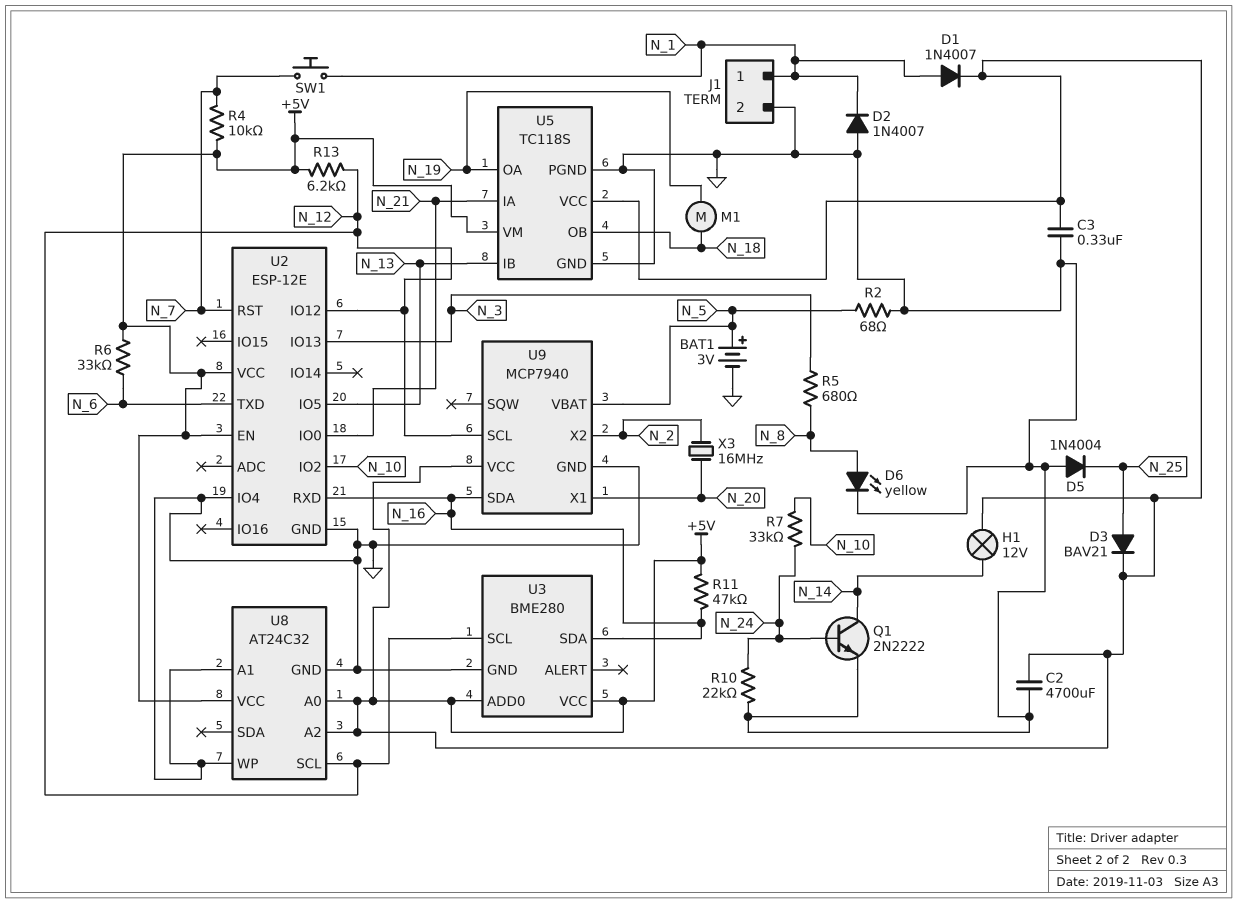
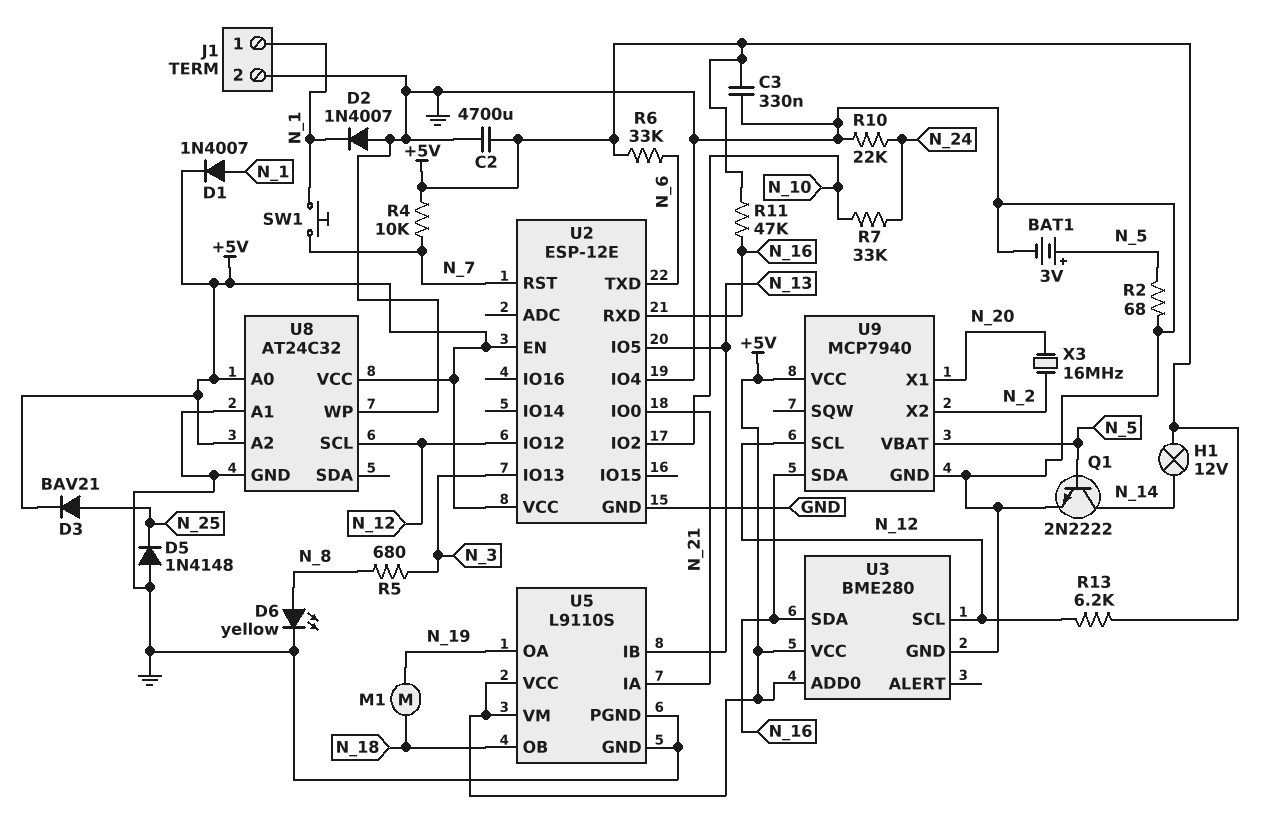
D5: diode 1N4004 (A GND, K N_25) -> diode 1N4148 (A GND, K N_25)
Q1: NPN 2N2222 (B N_24, C N_14, E GND) -> NPN 2N2222 (B N_5, C N_14, E GND)
U5: TC118S -> L9110S

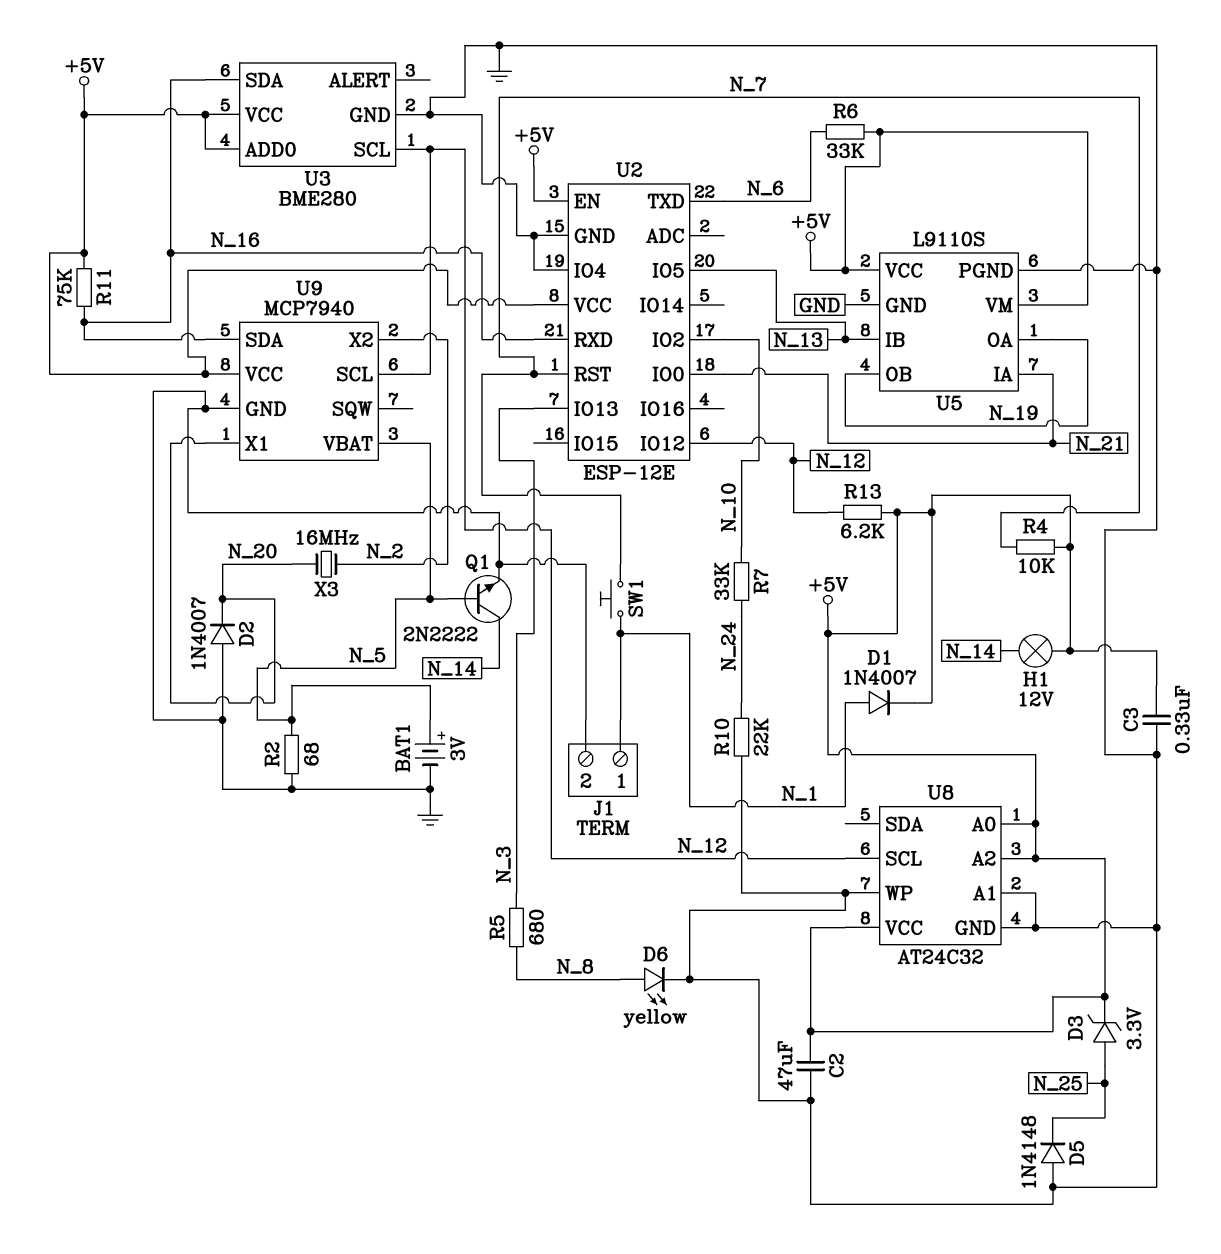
C2: 4700uF (+5V, GND) -> 47uF (+5V, GND)
D2: diode 1N4007 (A GND, K N_1) -> diode 1N4007 (A GND, K N_20)
D3: diode BAV21 (A N_25, K +5V) -> zener 3.3V (A N_25, K +5V)
M1: motor (N_18, N_19) -> none
R11: 47k (+5V, N_16) -> 75k (+5V, N_16)
U5 pin OB: N_18 -> N_19

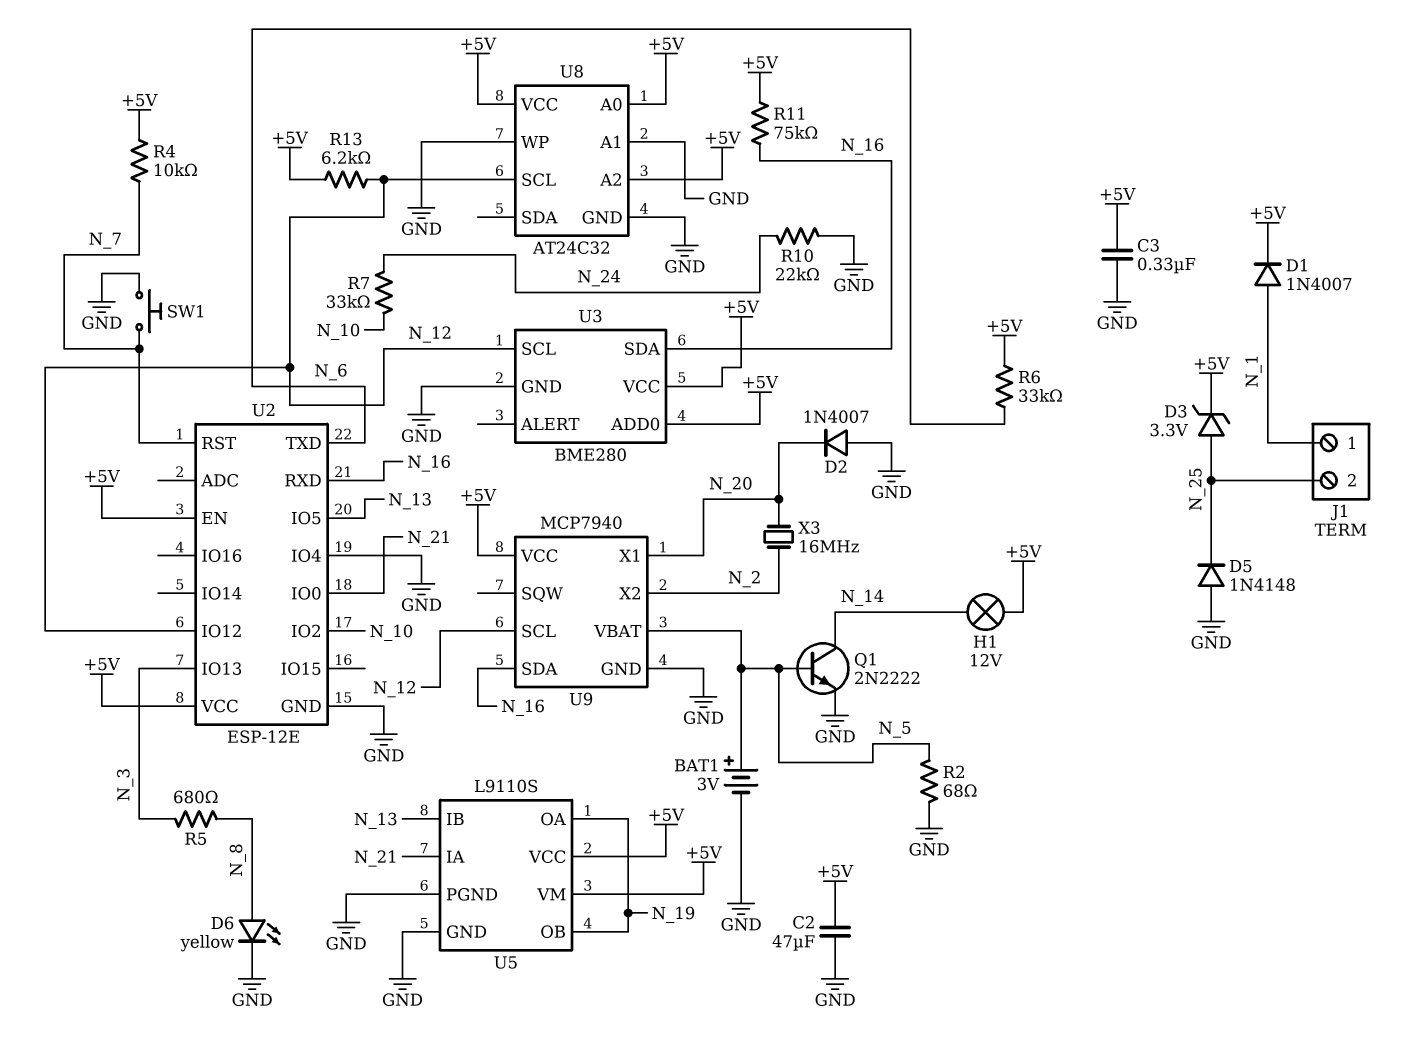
J1 pin 2: GND -> N_25
SW1: button (N_1, N_7) -> button (GND, N_7)

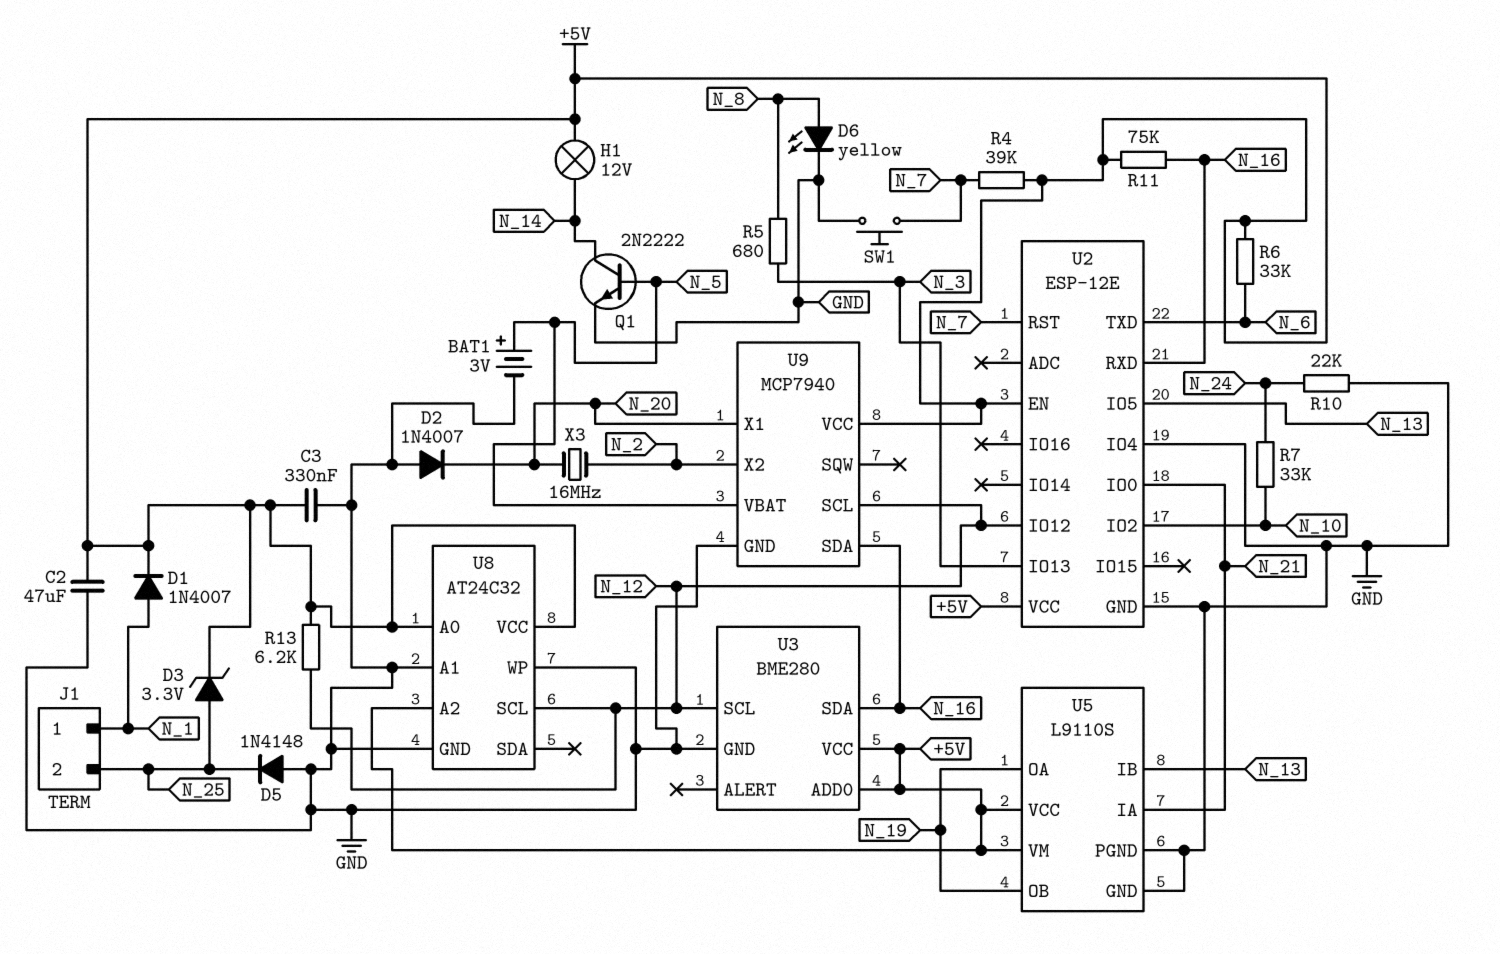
R2: 68 (GND, N_5) -> none
R4: 10k (+5V, N_7) -> 39k (+5V, N_7)

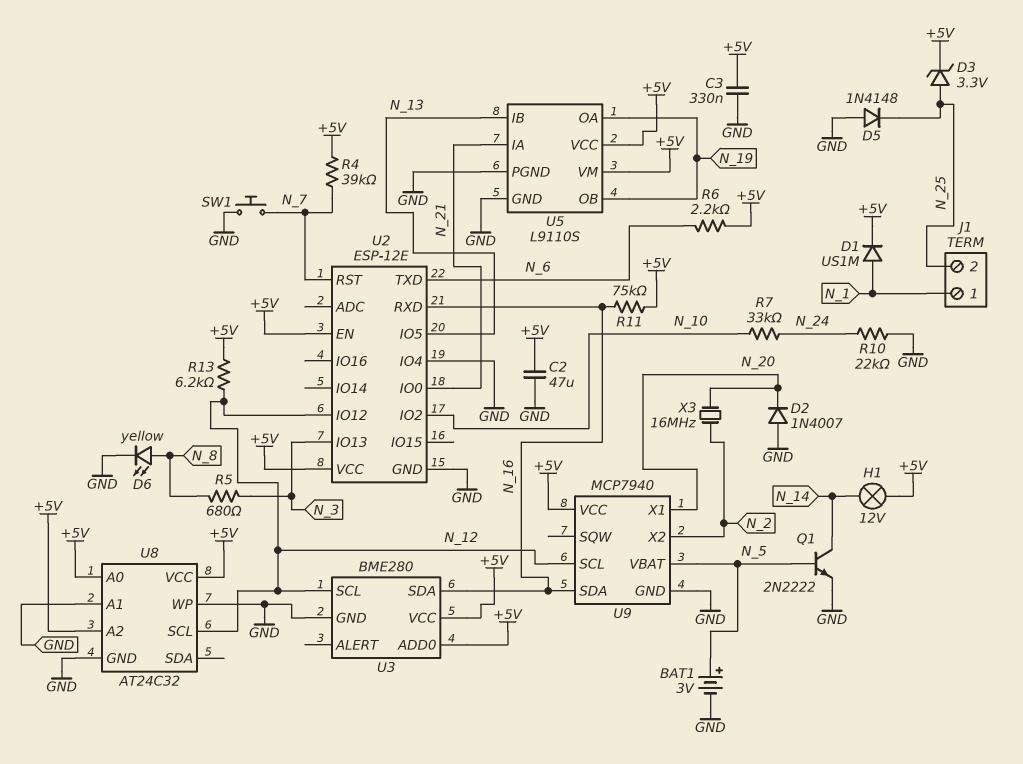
D1: diode 1N4007 (A N_1, K +5V) -> diode US1M (A N_1, K +5V)
R6: 33k (+5V, N_6) -> 2.2k (+5V, N_6)

